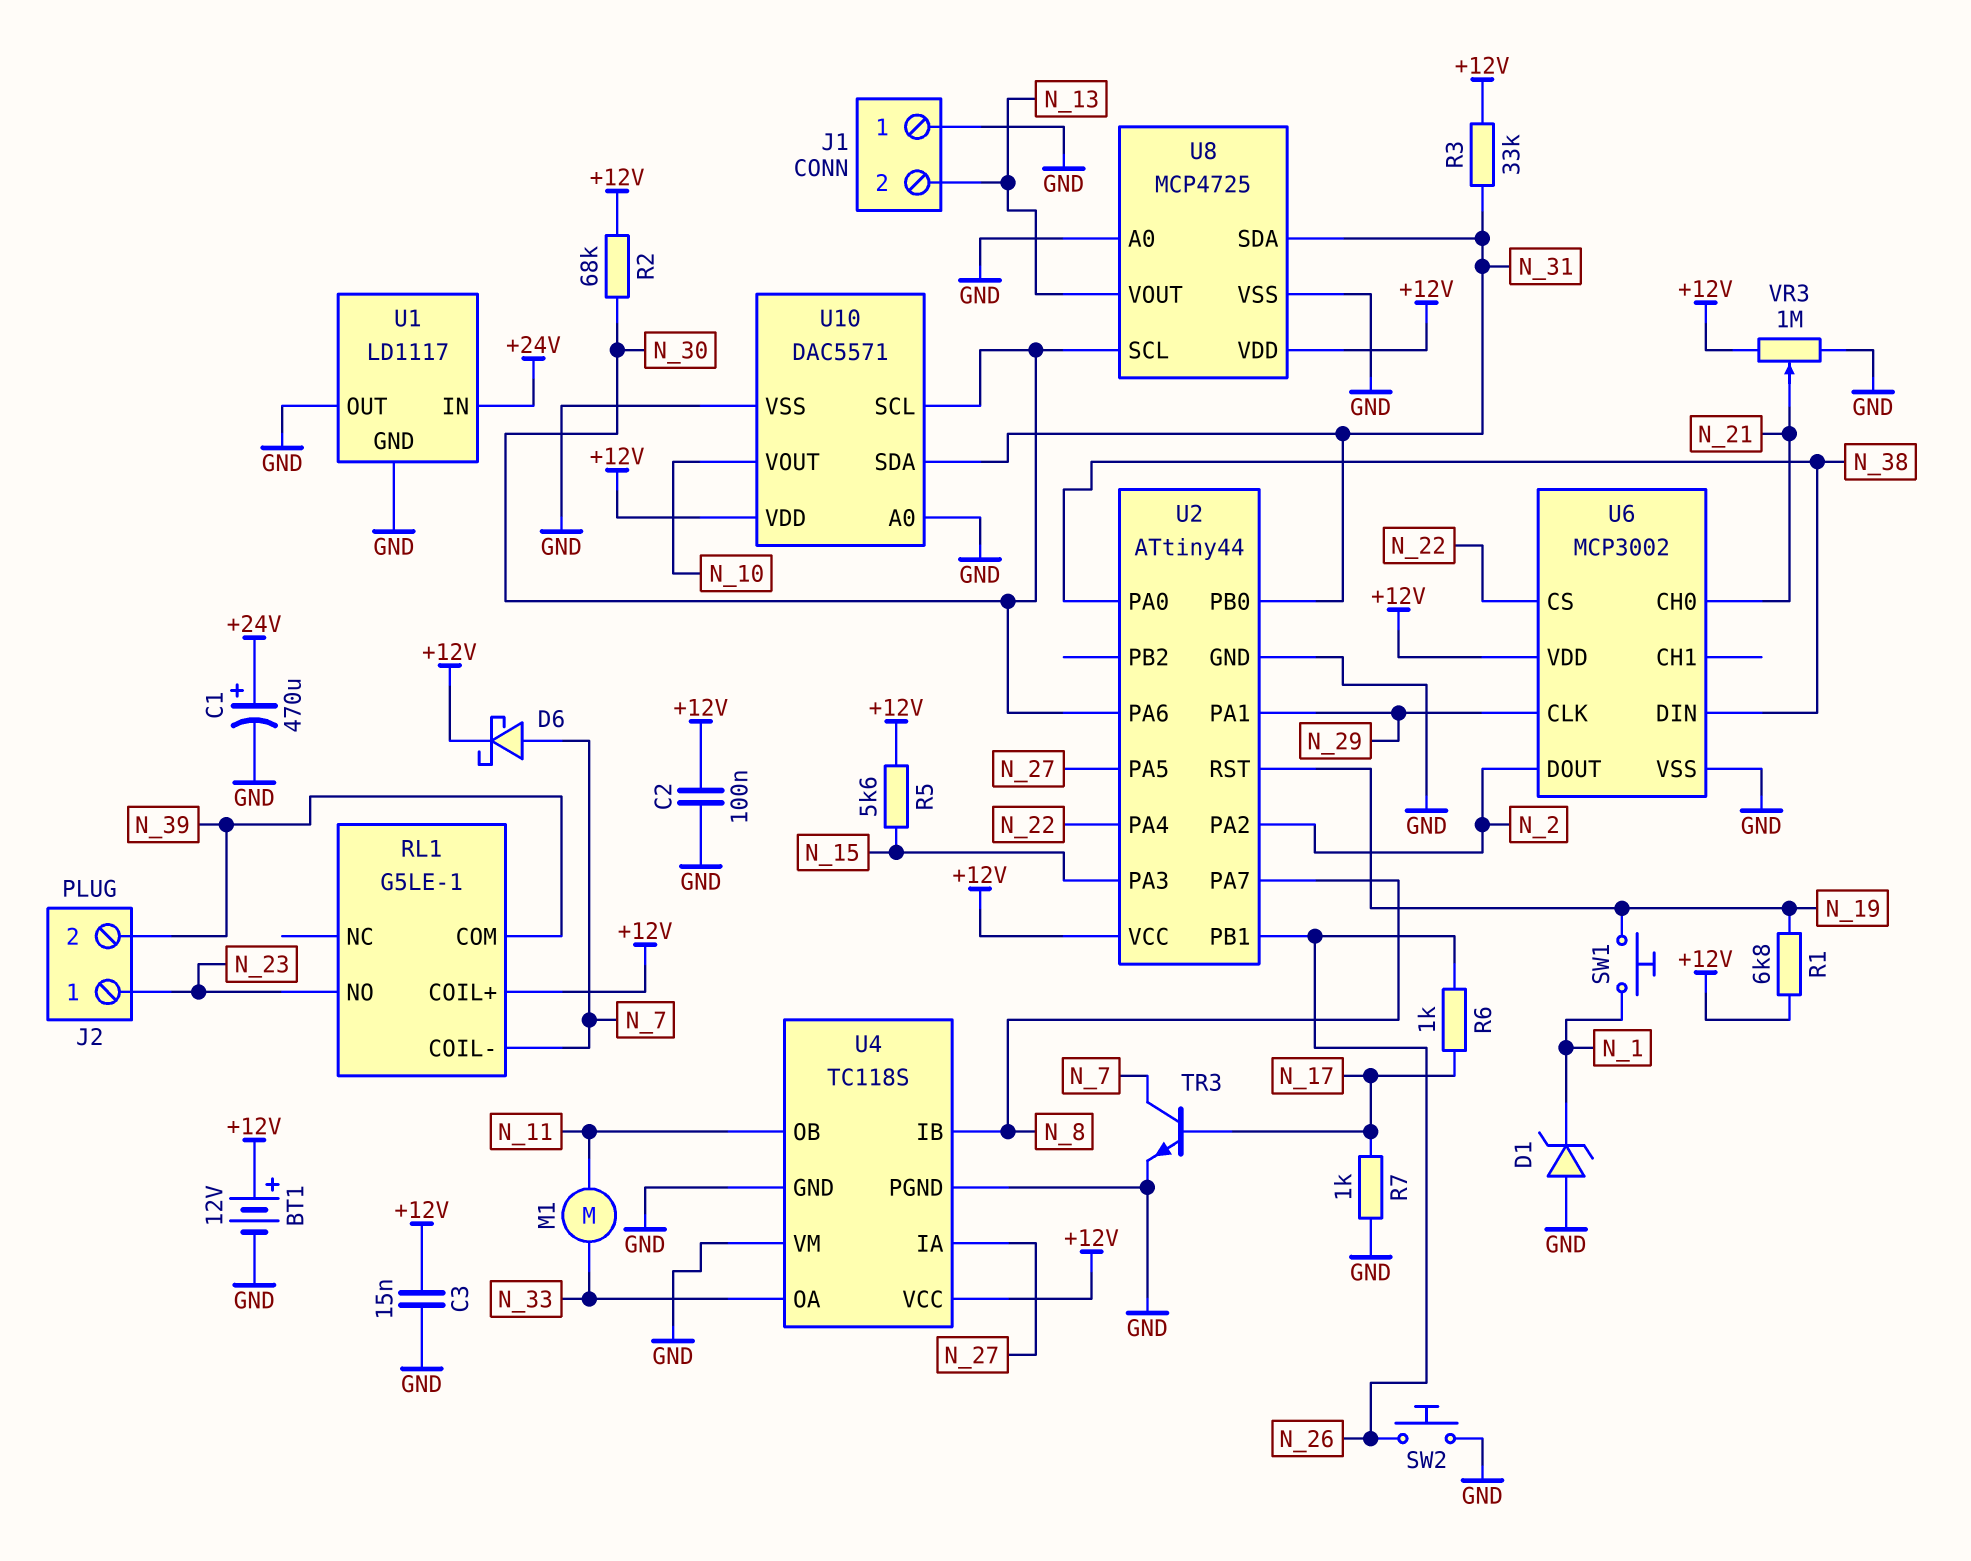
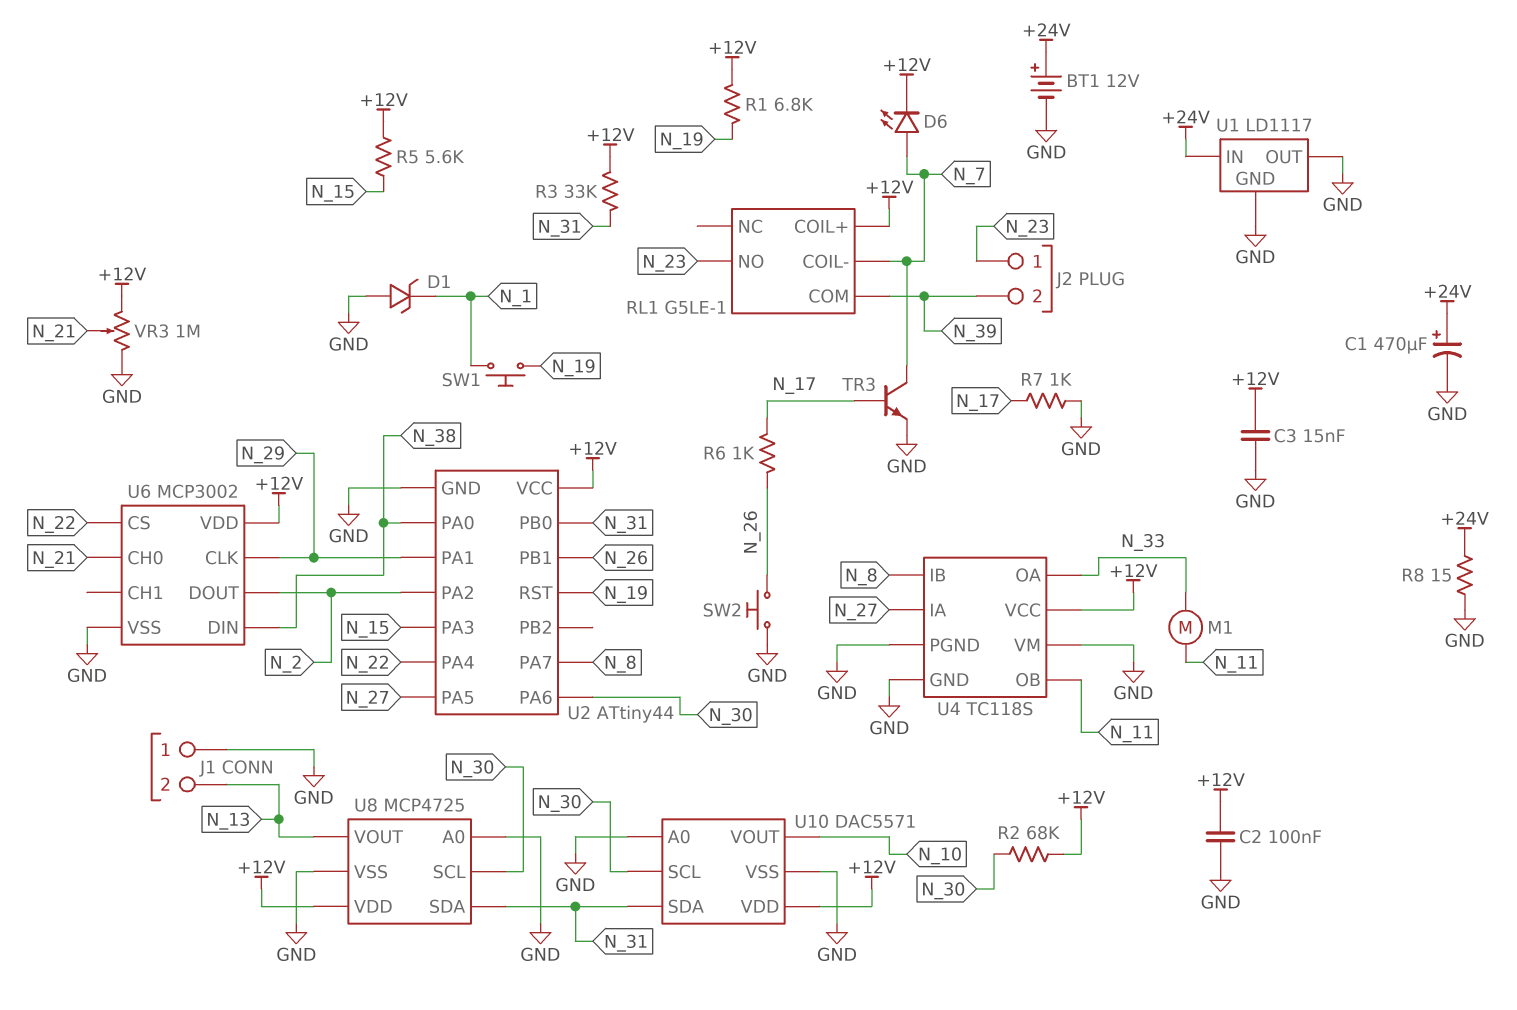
BT1: 12V (plus +12V, minus GND) -> 12V (plus +24V, minus GND)
D6: schottky (A N_7, K +12V) -> LED (A N_7, K +12V)
R8: none -> 15 (+24V, GND)

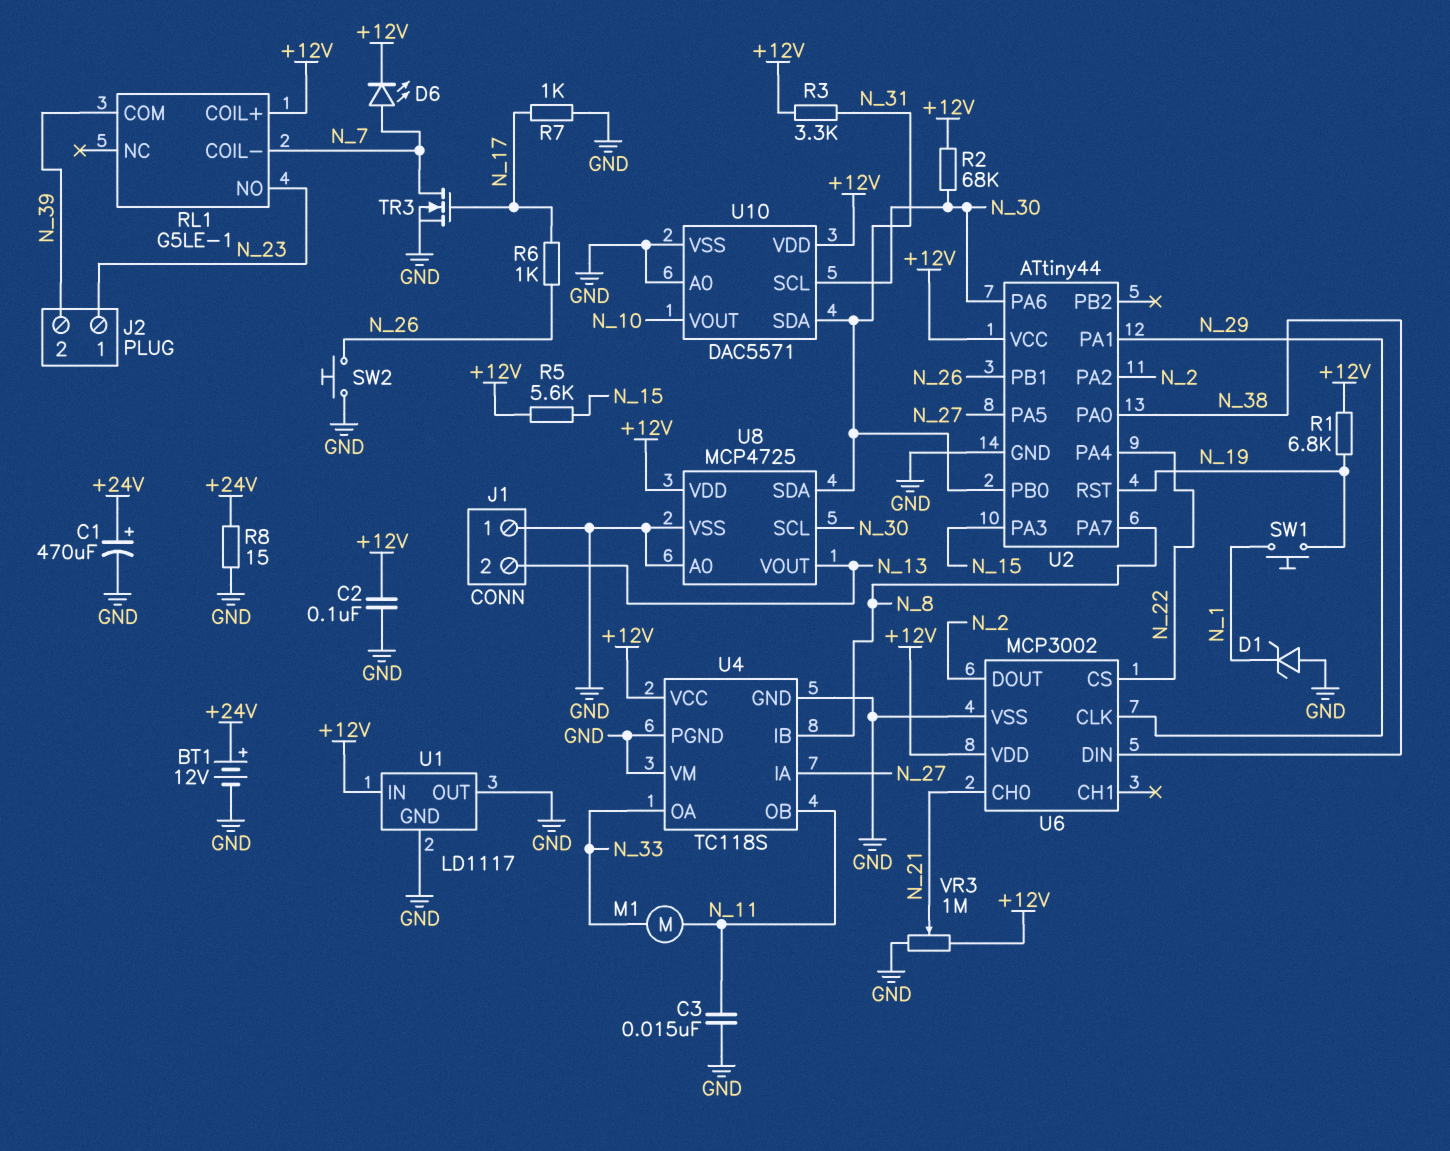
C3: 15nF (+12V, GND) -> 15nF (GND, N_11)
R3: 33k (+12V, N_31) -> 3.3k (+12V, N_31)
TR3: NPN (B N_17, C N_7, E GND) -> NMOS (G N_17, D N_7, S GND)
U1 pin IN: +24V -> +12V

